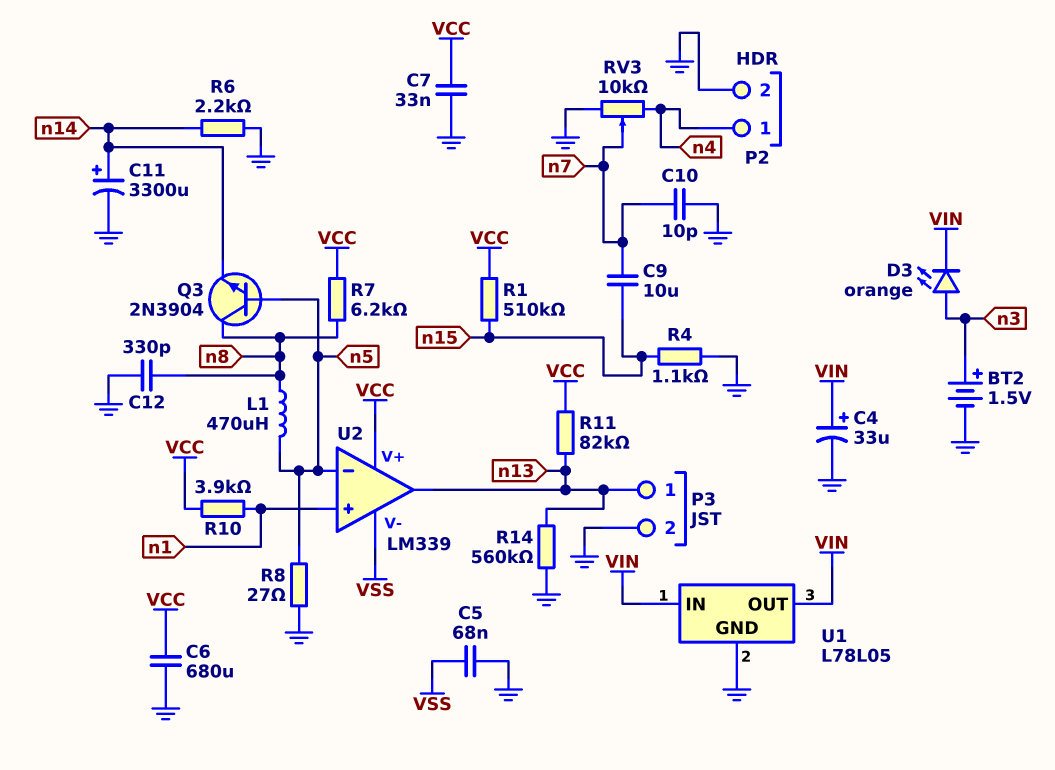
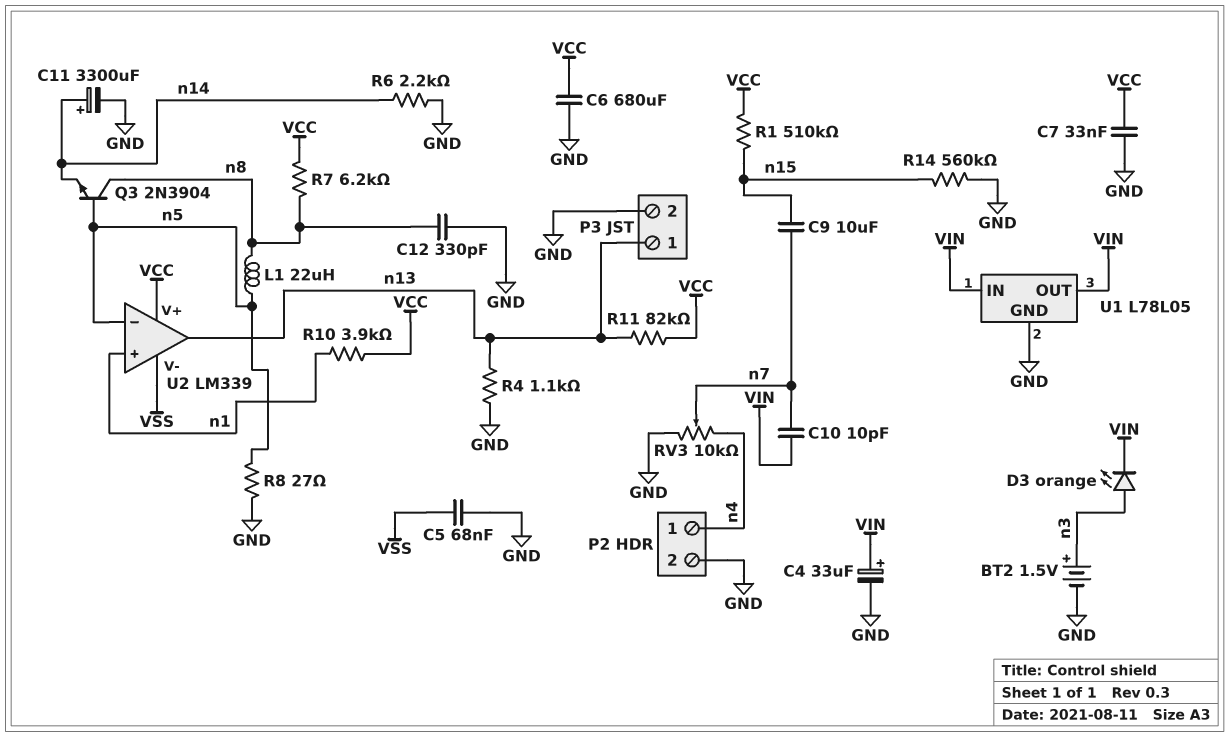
C10: 10pF (GND, n7) -> 10pF (VIN, n7)
L1: 470uH (n5, n8) -> 22uH (n5, n8)
R4: 1.1k (GND, n15) -> 1.1k (GND, n13)
R14: 560k (GND, n13) -> 560k (GND, n15)

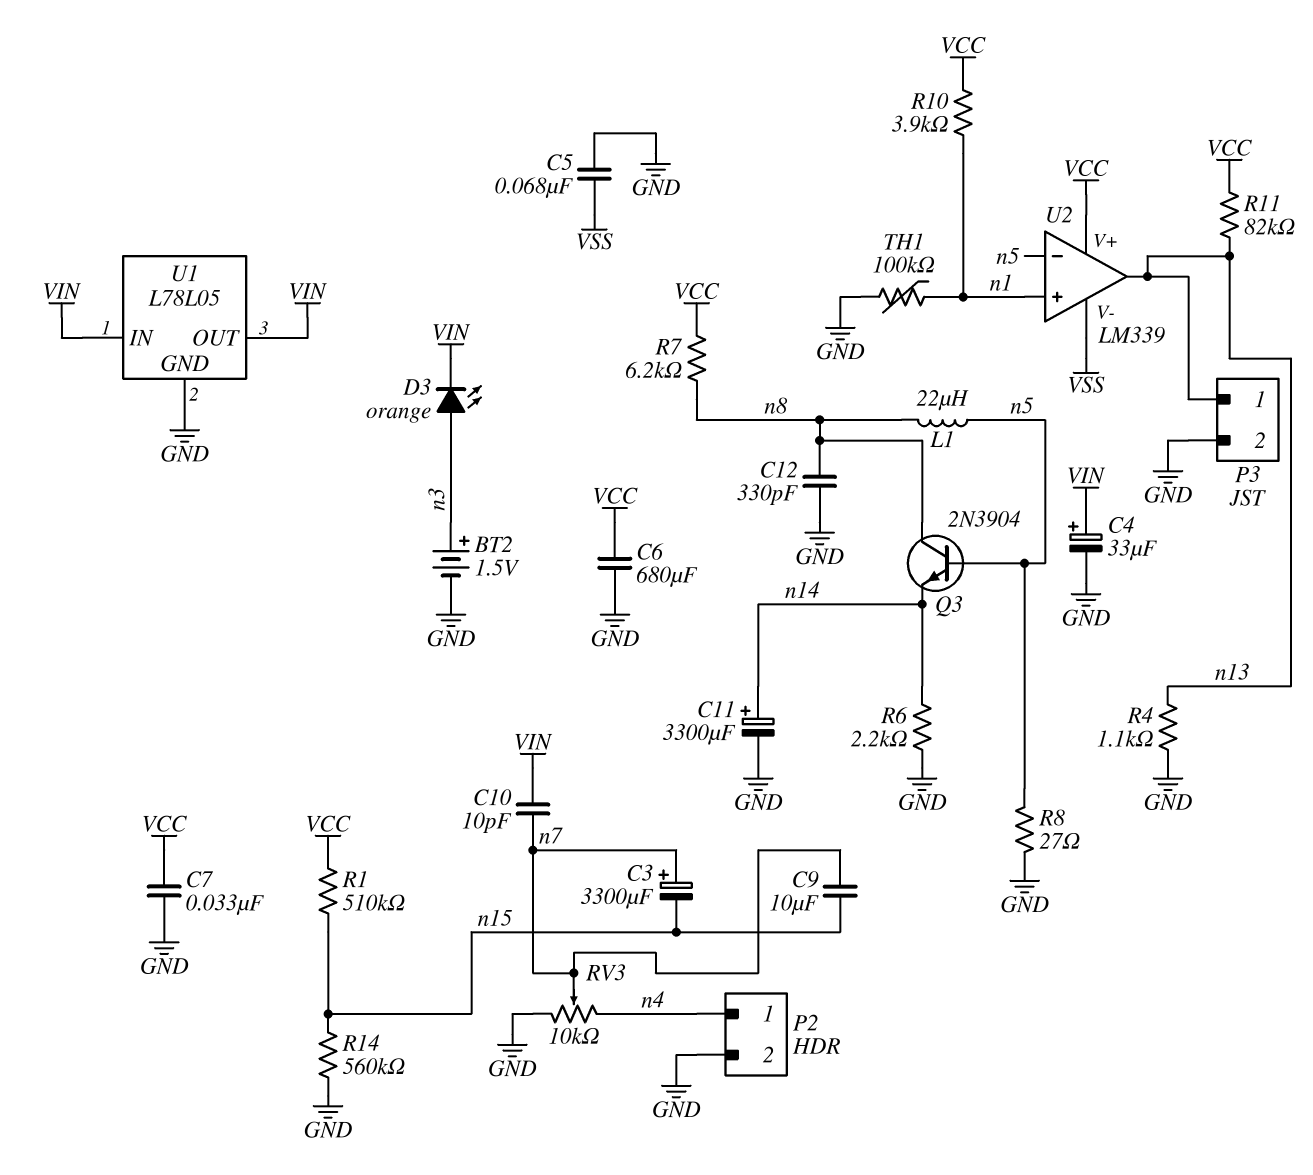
C3: none -> 3300uF (plus n7, minus n15)
TH1: none -> 100k (GND, n1)

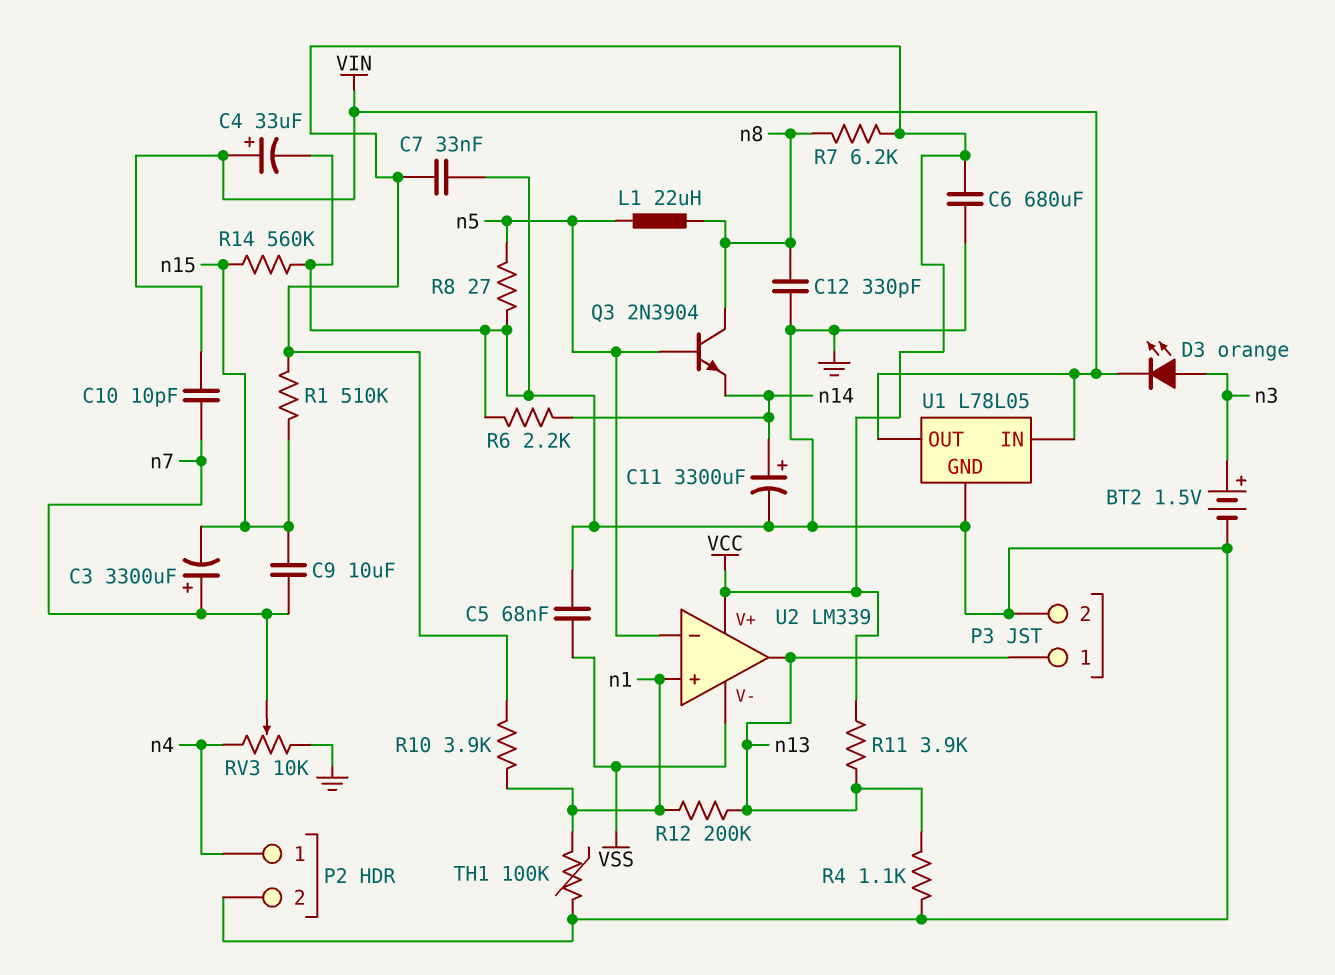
R11: 82k (VCC, n13) -> 3.9k (VCC, n13)
R12: none -> 200k (n1, n13)

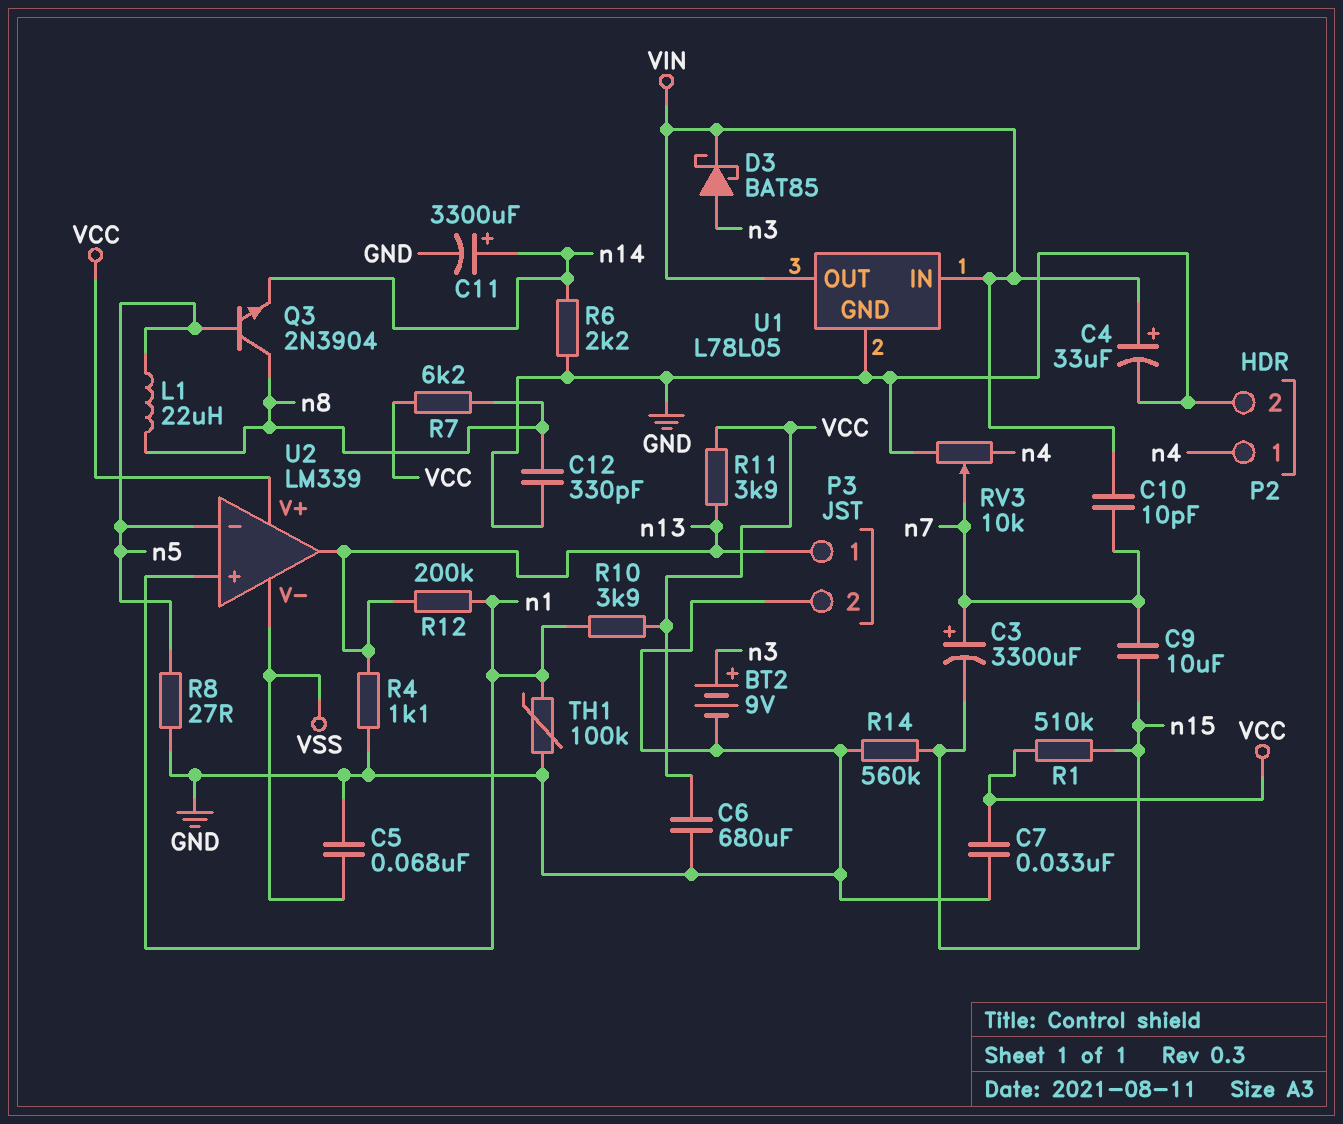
BT2: 1.5V (plus n3, minus GND) -> 9V (plus n3, minus GND)
D3: LED orange (A n3, K VIN) -> schottky BAT85 (A n3, K VIN)

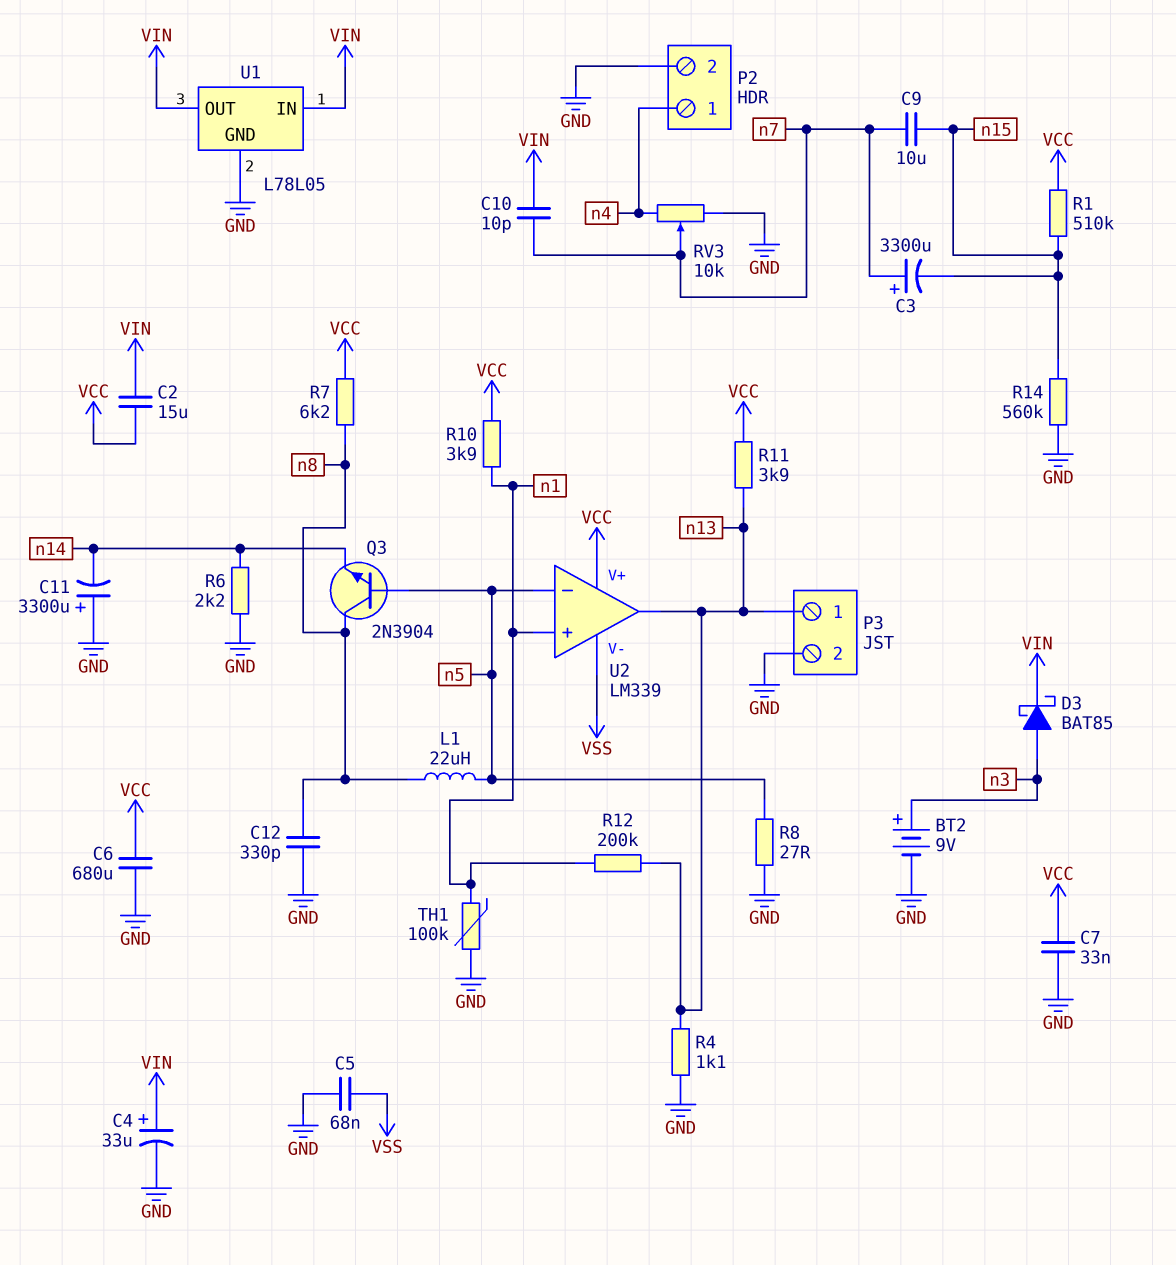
C2: none -> 15uF (VCC, VIN)
C11: 3300uF (plus n14, minus GND) -> 3300uF (plus GND, minus n14)

